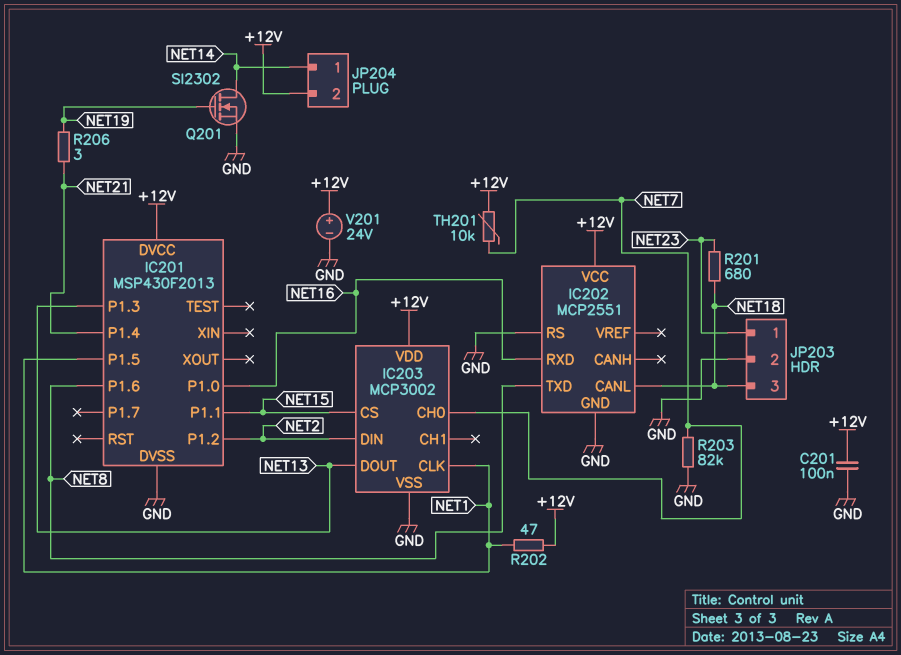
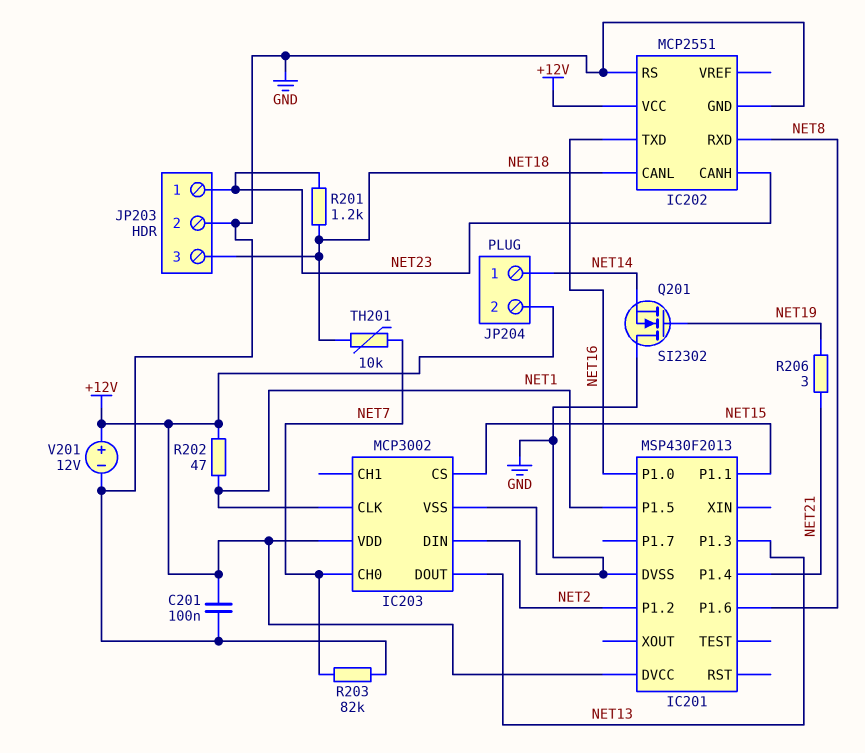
IC202 pin CANH: none -> NET23
IC202 pin RXD: NET16 -> NET8
IC202 pin TXD: NET8 -> NET16
Q201: NMOS SI2302 (G NET19, D NET14, S GND) -> NMOS SI2302 (G NET19, D GND, S NET14)
R201: 680 (NET18, NET23) -> 1.2k (NET18, NET23)
TH201: 10k (+12V, NET7) -> 10k (NET7, NET18)
V201: 24V (plus +12V, minus GND) -> 12V (plus +12V, minus GND)

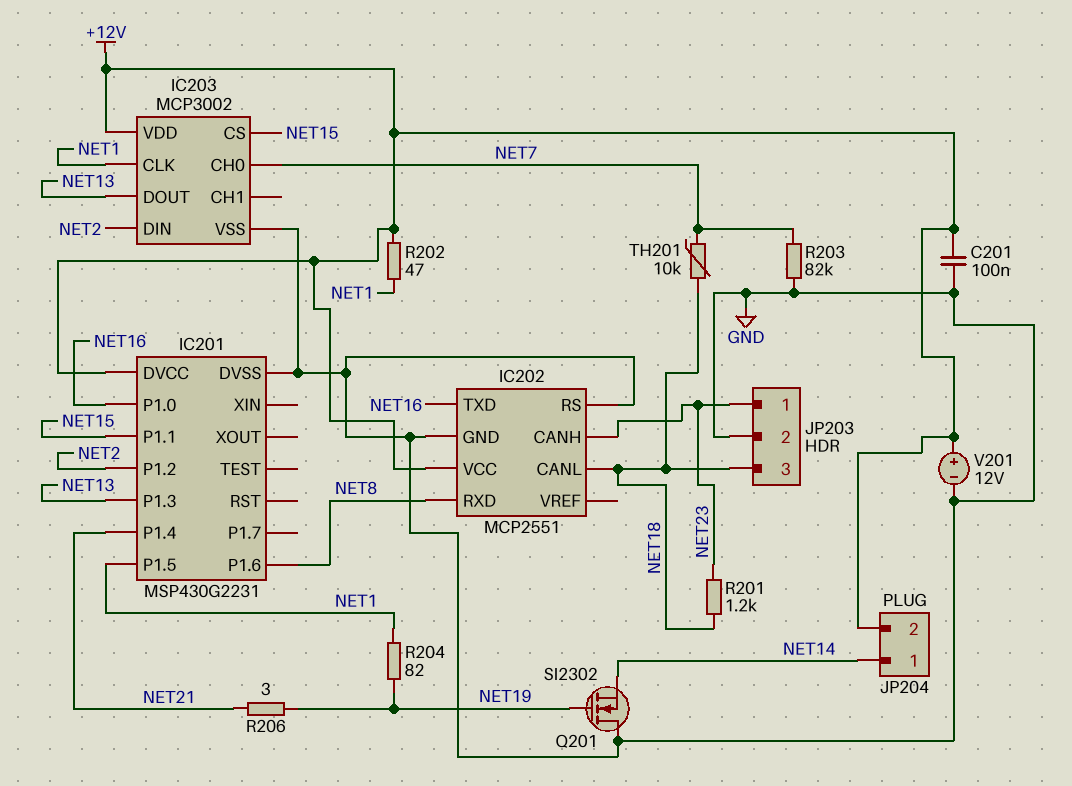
IC201: MSP430F2013 -> MSP430G2231
R204: none -> 82 (NET1, NET19)

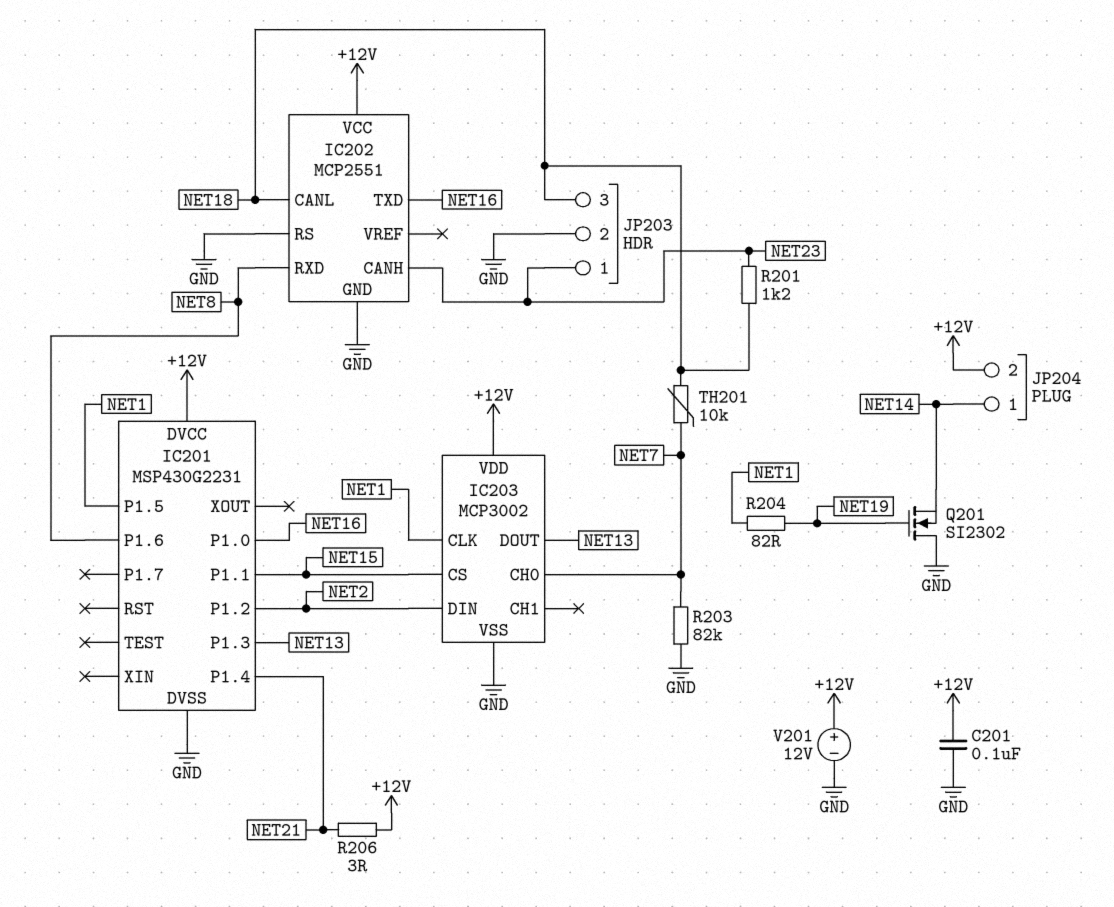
R202: 47 (+12V, NET1) -> none
R206: 3 (NET19, NET21) -> 3 (+12V, NET21)

